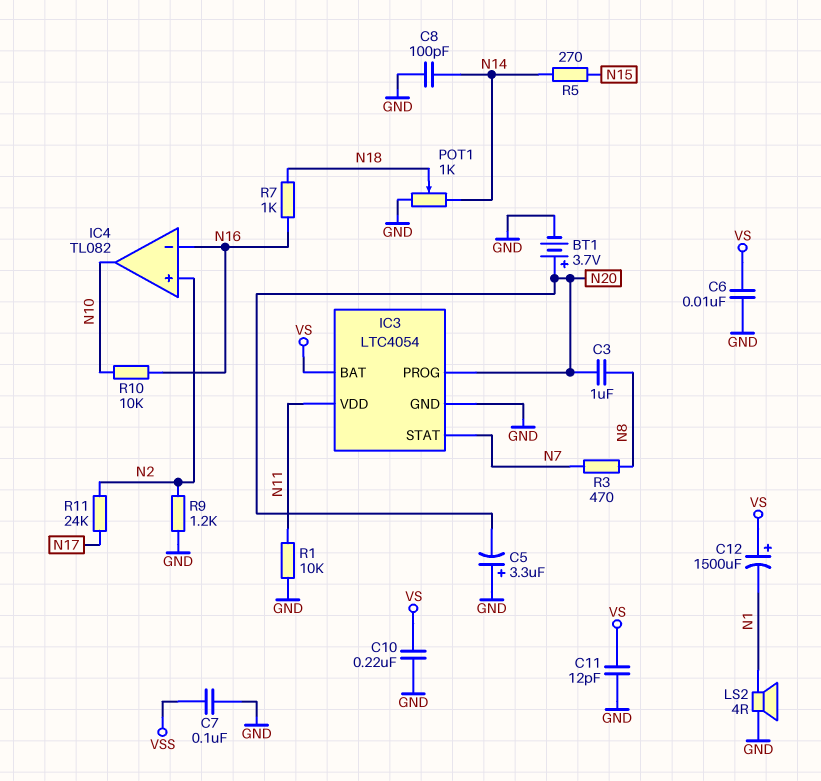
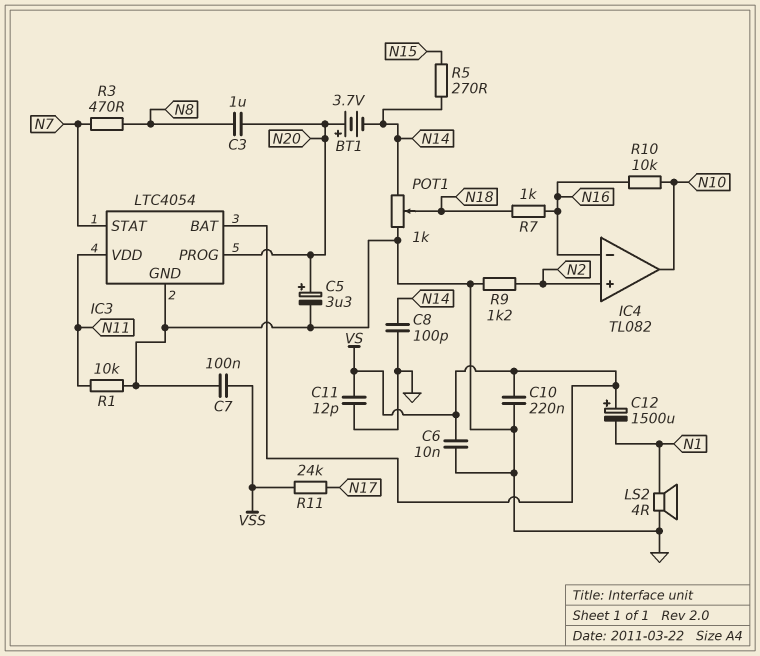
BT1: 3.7V (plus N20, minus GND) -> 3.7V (plus N20, minus N14)
C5: 3.3uF (plus GND, minus N20) -> 3.3uF (plus N20, minus GND)
R11: 24k (N2, N17) -> 24k (N17, VSS)

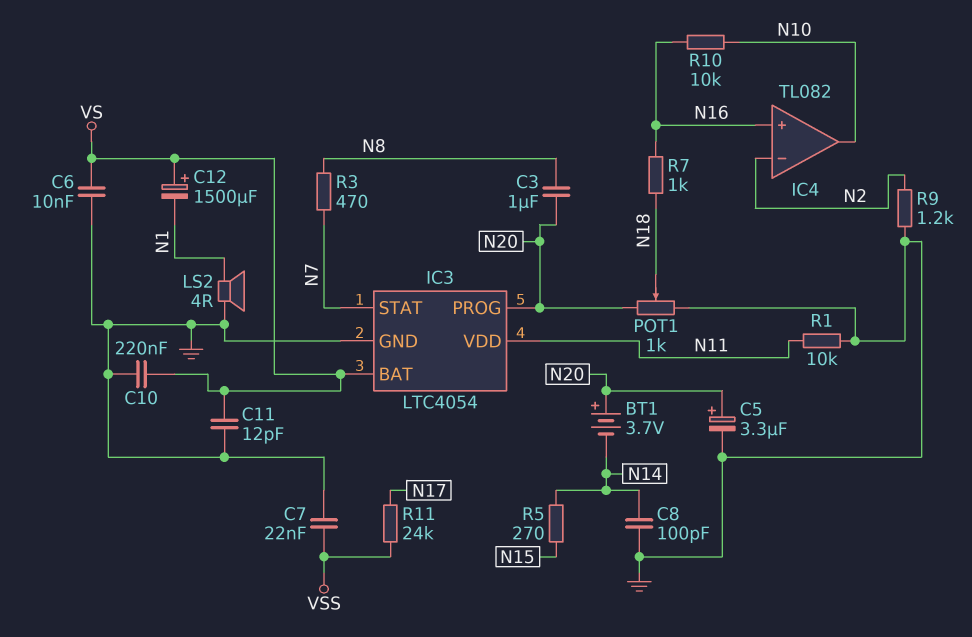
C7: 100nF (GND, VSS) -> 22nF (GND, VSS)
IC4 pin in+: N2 -> N16
IC4 pin in-: N16 -> N2
POT1: 1k (GND, N14, wiper N18) -> 1k (GND, N20, wiper N18)

